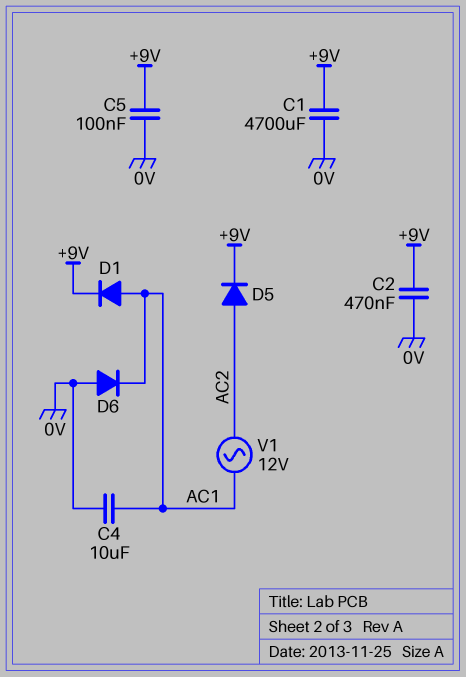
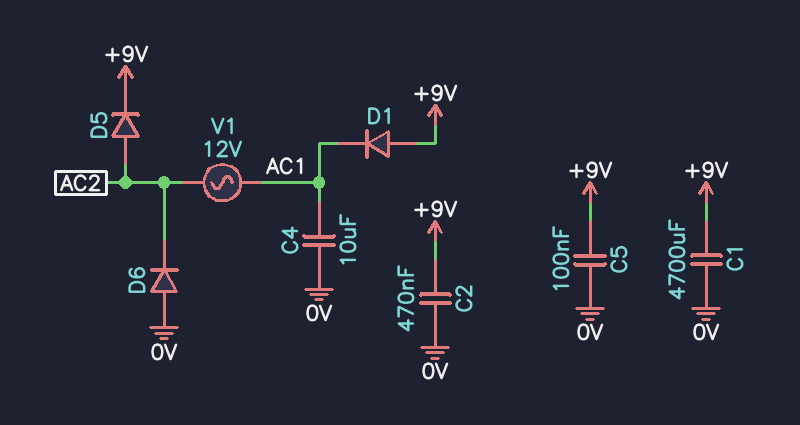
D1: diode (A AC1, K +9V) -> diode (A +9V, K AC1)
D6: diode (A 0V, K AC1) -> diode (A 0V, K AC2)

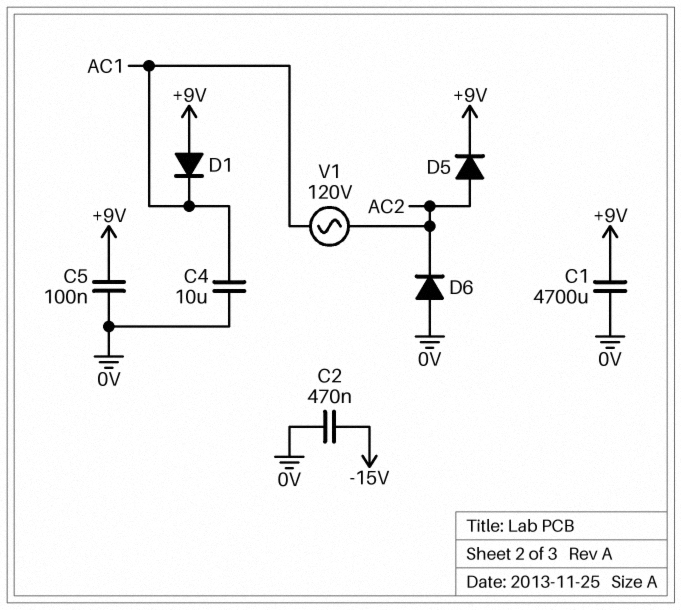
C2: 470nF (+9V, 0V) -> 470nF (-15V, 0V)
V1: AC 12V (AC1, AC2) -> AC 120V (AC1, AC2)

